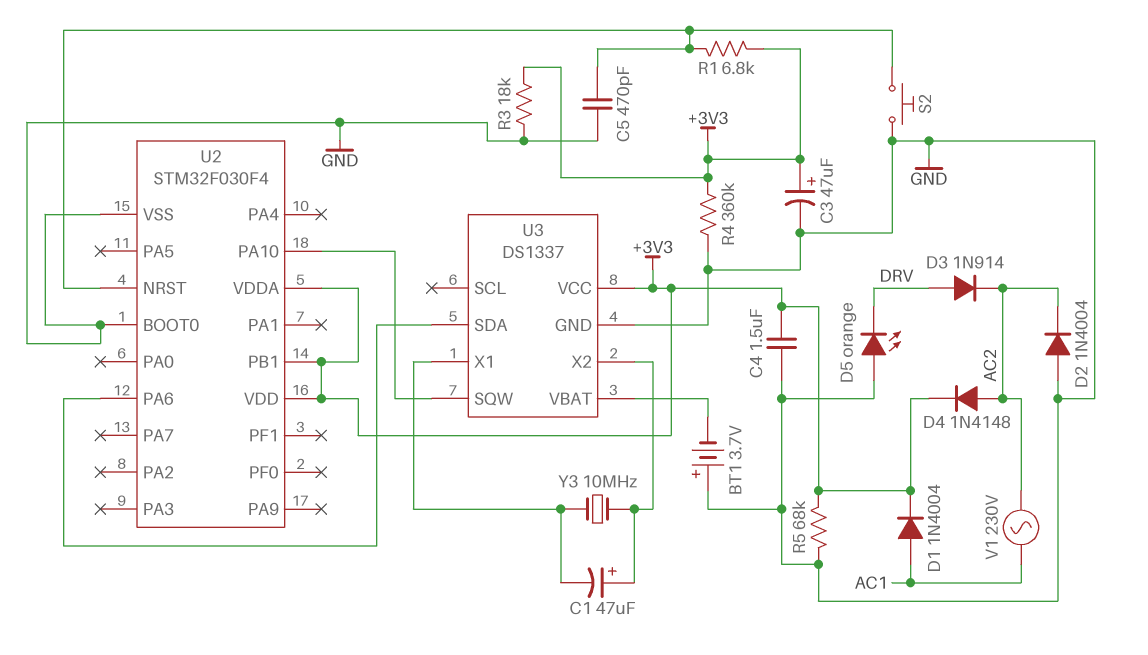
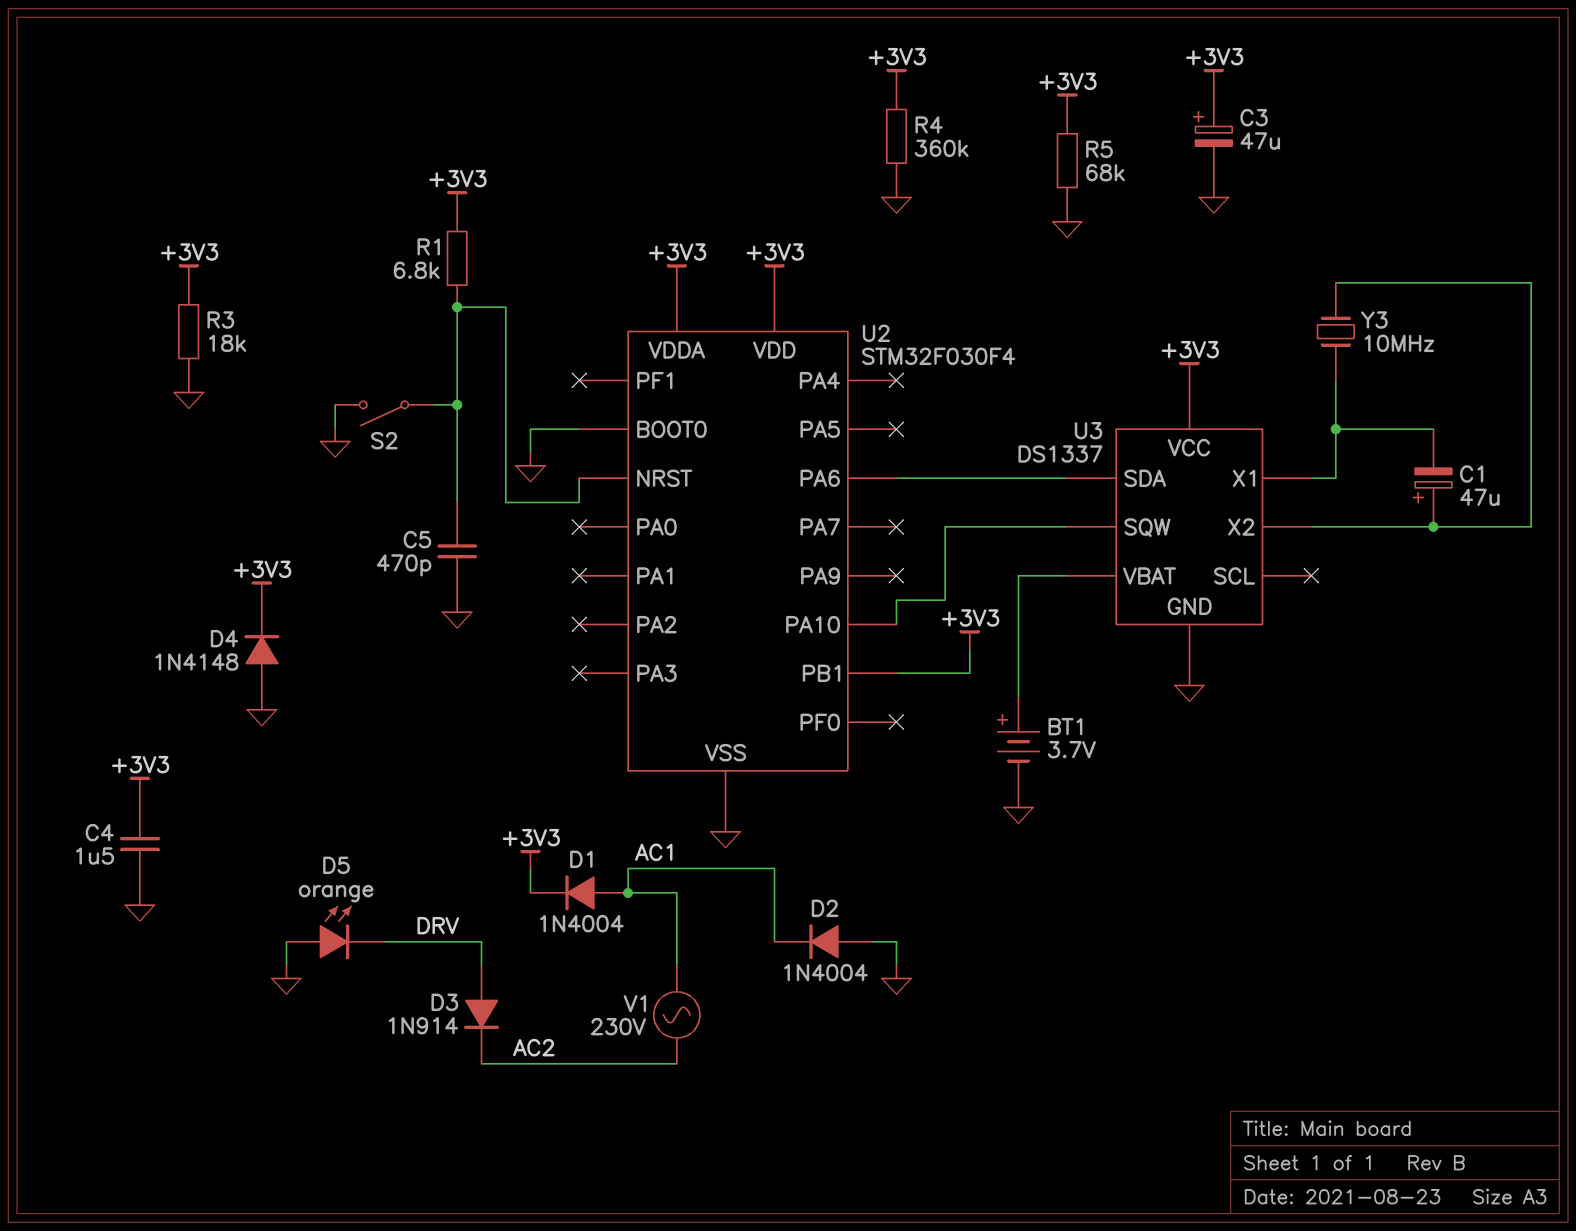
BT1: 3.7V (plus GND, minus U3/VBAT) -> 3.7V (plus U3/VBAT, minus GND)
D2: diode 1N4004 (A GND, K AC2) -> diode 1N4004 (A GND, K AC1)
D4: diode 1N4148 (A AC2, K +3V3) -> diode 1N4148 (A GND, K +3V3)
S2: button (GND, U2/NRST) -> switch (GND, U2/NRST)

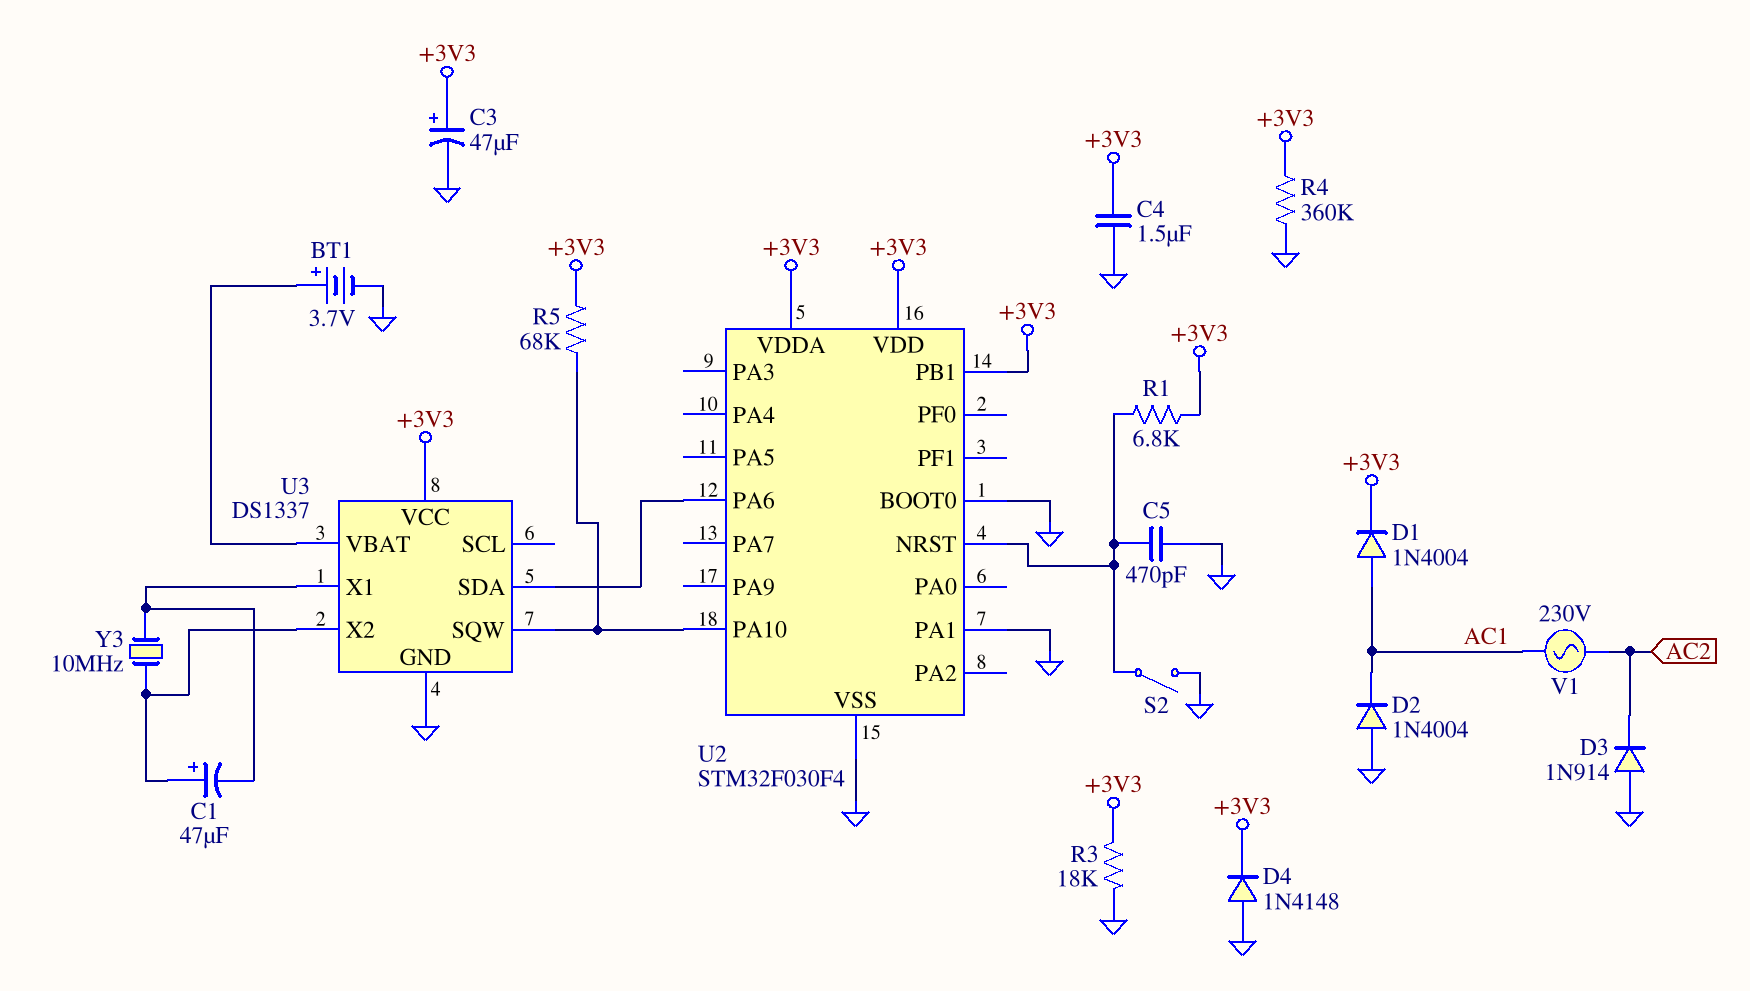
D3: diode 1N914 (A DRV, K AC2) -> diode 1N914 (A GND, K AC2)
D5: LED orange (A GND, K DRV) -> none
R5: 68k (+3V3, GND) -> 68k (+3V3, U2/PA10)
U2 pin PA1: none -> GND

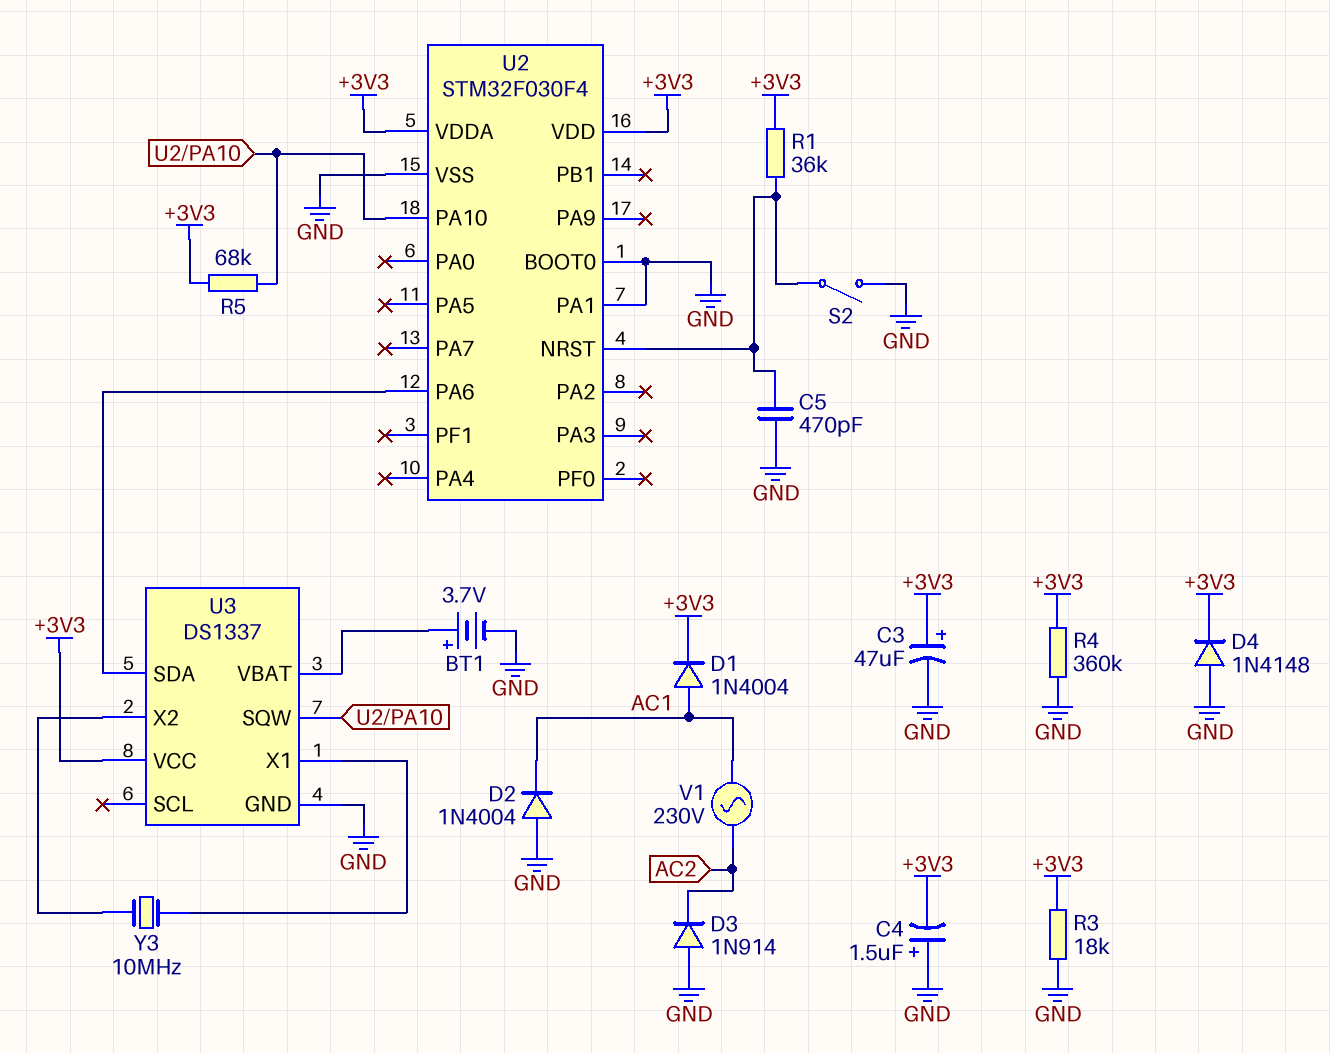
C1: 47uF (plus U3/X2, minus U3/X1) -> none
C4: 1.5uF (+3V3, GND) -> 1.5uF (plus GND, minus +3V3)
R1: 6.8k (+3V3, U2/NRST) -> 36k (+3V3, U2/NRST)
U2 pin PB1: +3V3 -> none

